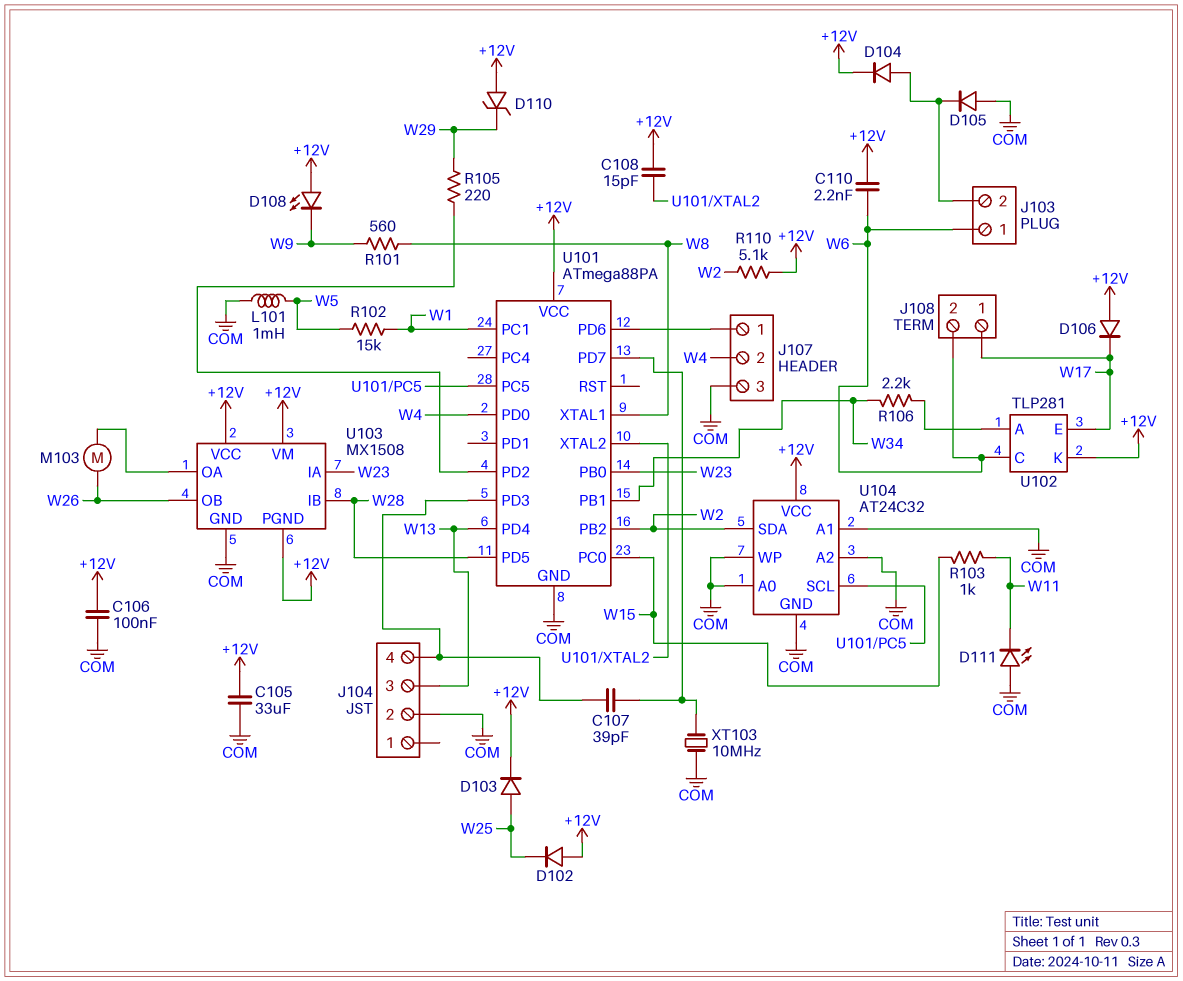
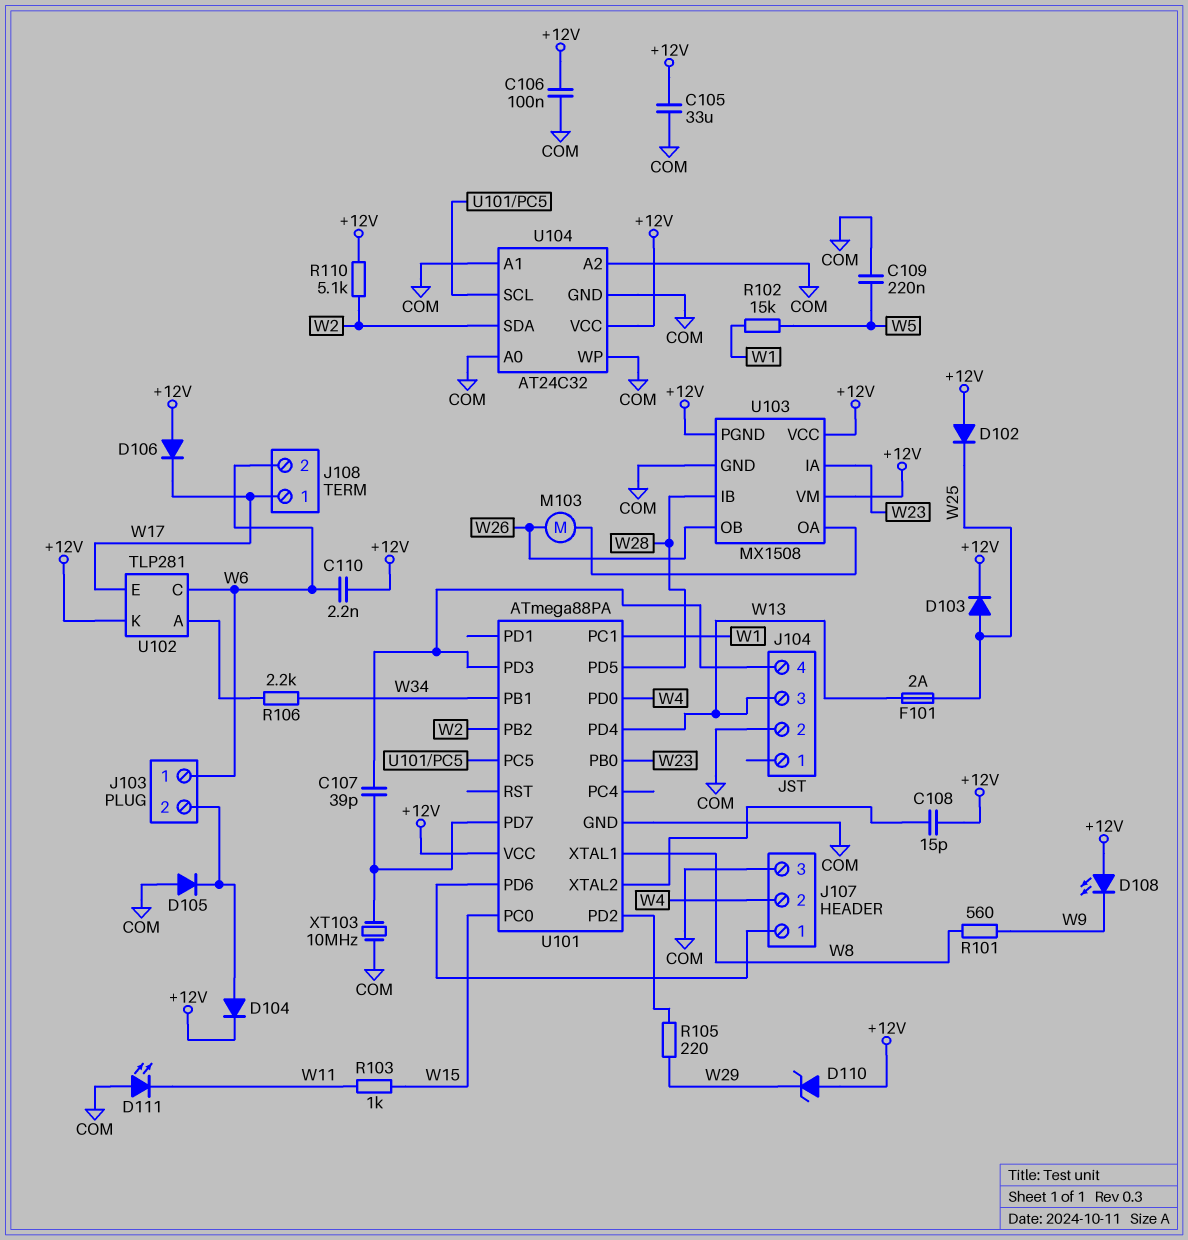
C109: none -> 220nF (COM, W5)
F101: none -> 2A (W13, W25)
L101: 1mH (COM, W5) -> none

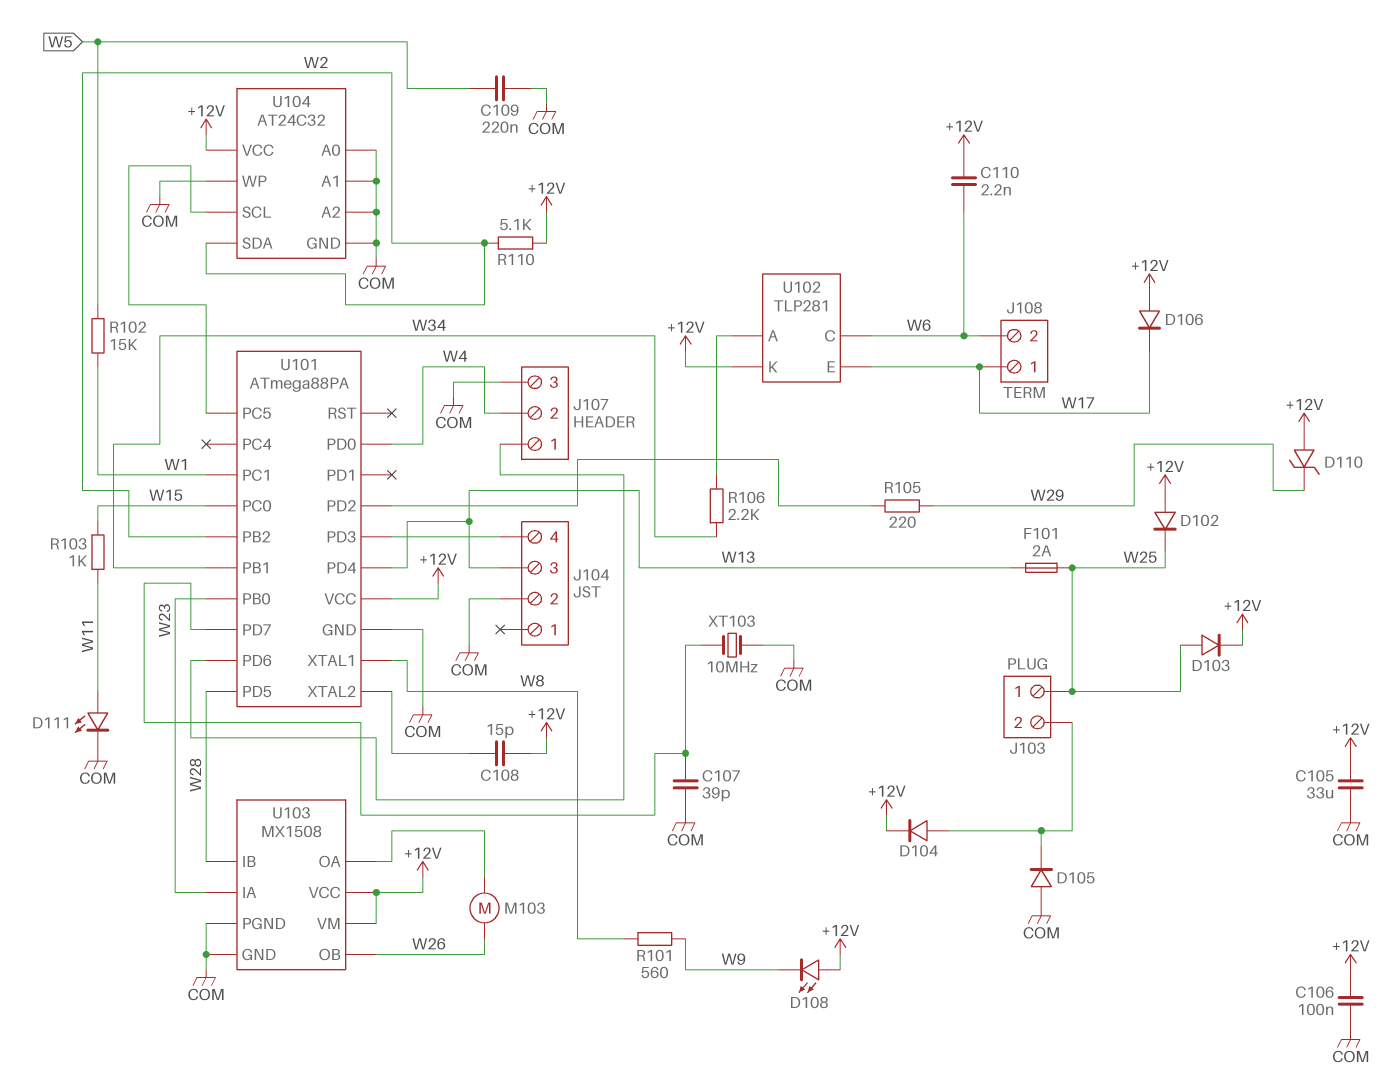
C107: 39pF (J104/4, U101/PD7) -> 39pF (COM, U101/PD7)
D111: LED (A COM, K W11) -> LED (A W11, K COM)
J103 pin 1: W6 -> W25
U103 pin PGND: +12V -> COM

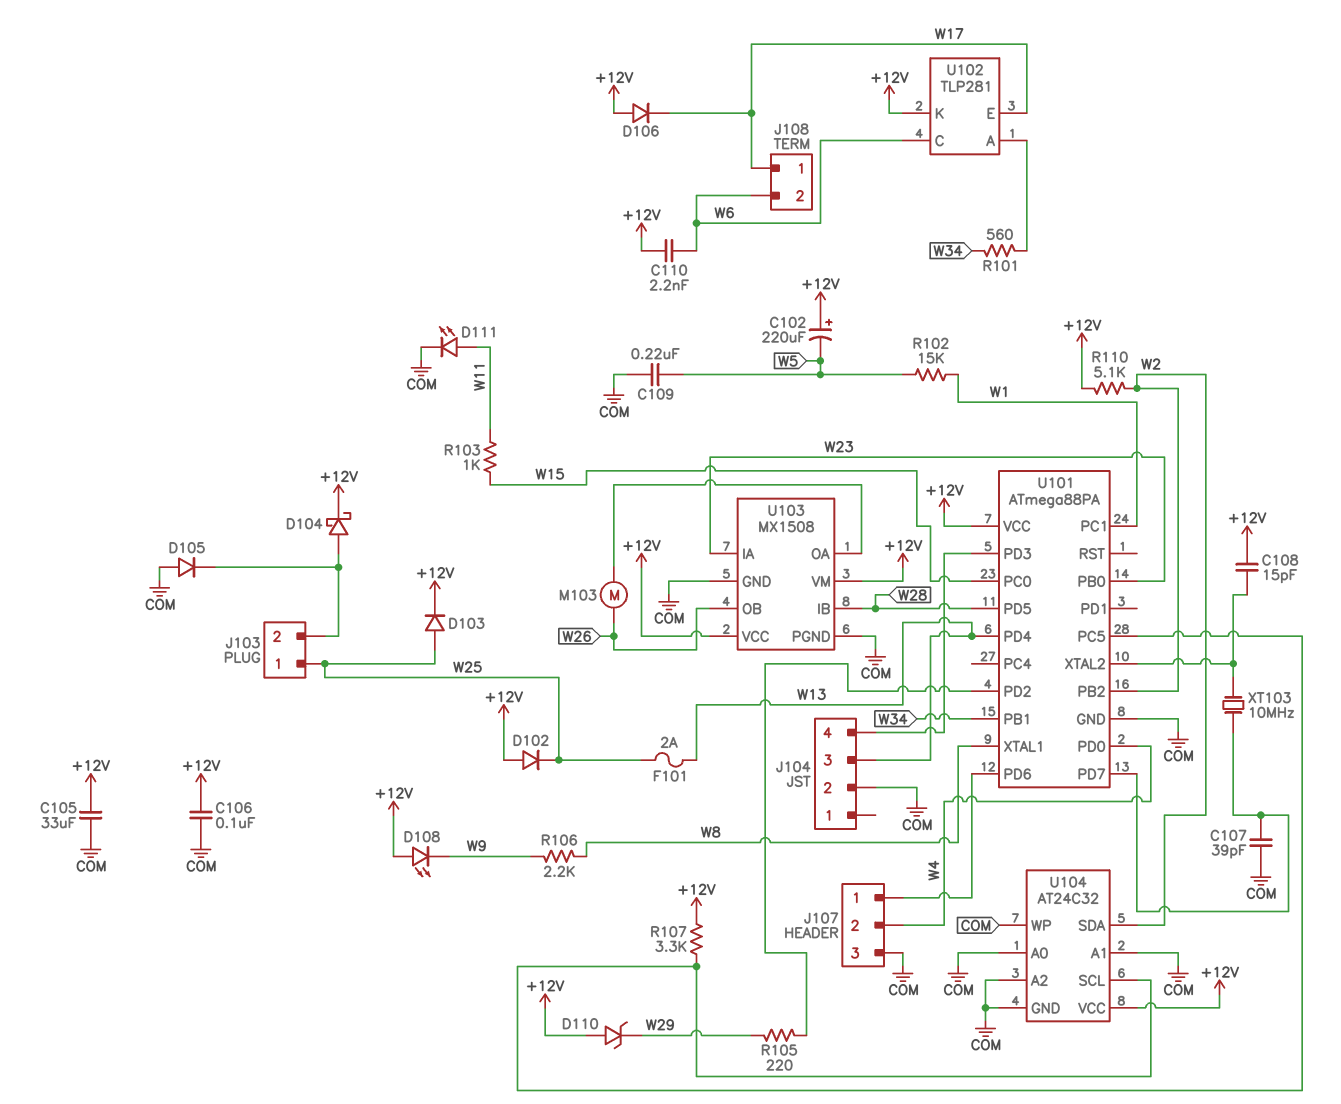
C102: none -> 220uF (plus +12V, minus W5)
D104: diode (A J103/2, K +12V) -> schottky (A J103/2, K +12V)
R101: 560 (W8, W9) -> 560 (U102/A, W34)
R106: 2.2k (U102/A, W34) -> 2.2k (W8, W9)
R107: none -> 3.3k (+12V, U101/PC5)
XT103: 10MHz (COM, U101/PD7) -> 10MHz (U101/PD7, U101/XTAL2)

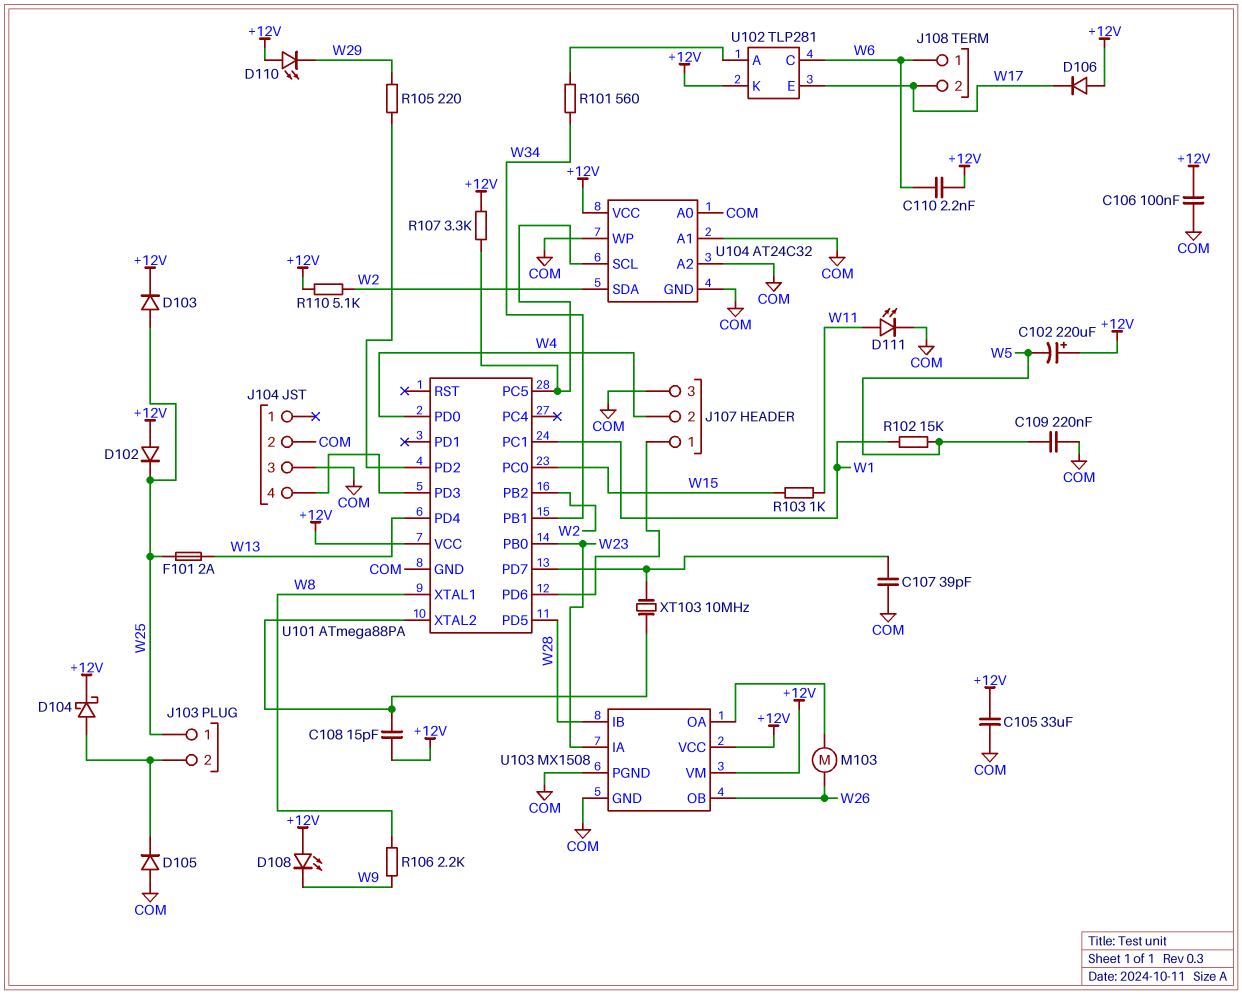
D110: zener (A +12V, K W29) -> LED (A +12V, K W29)
J104 pin 3: W13 -> COM
J108 pin 1: W17 -> W6
J108 pin 2: W6 -> W17

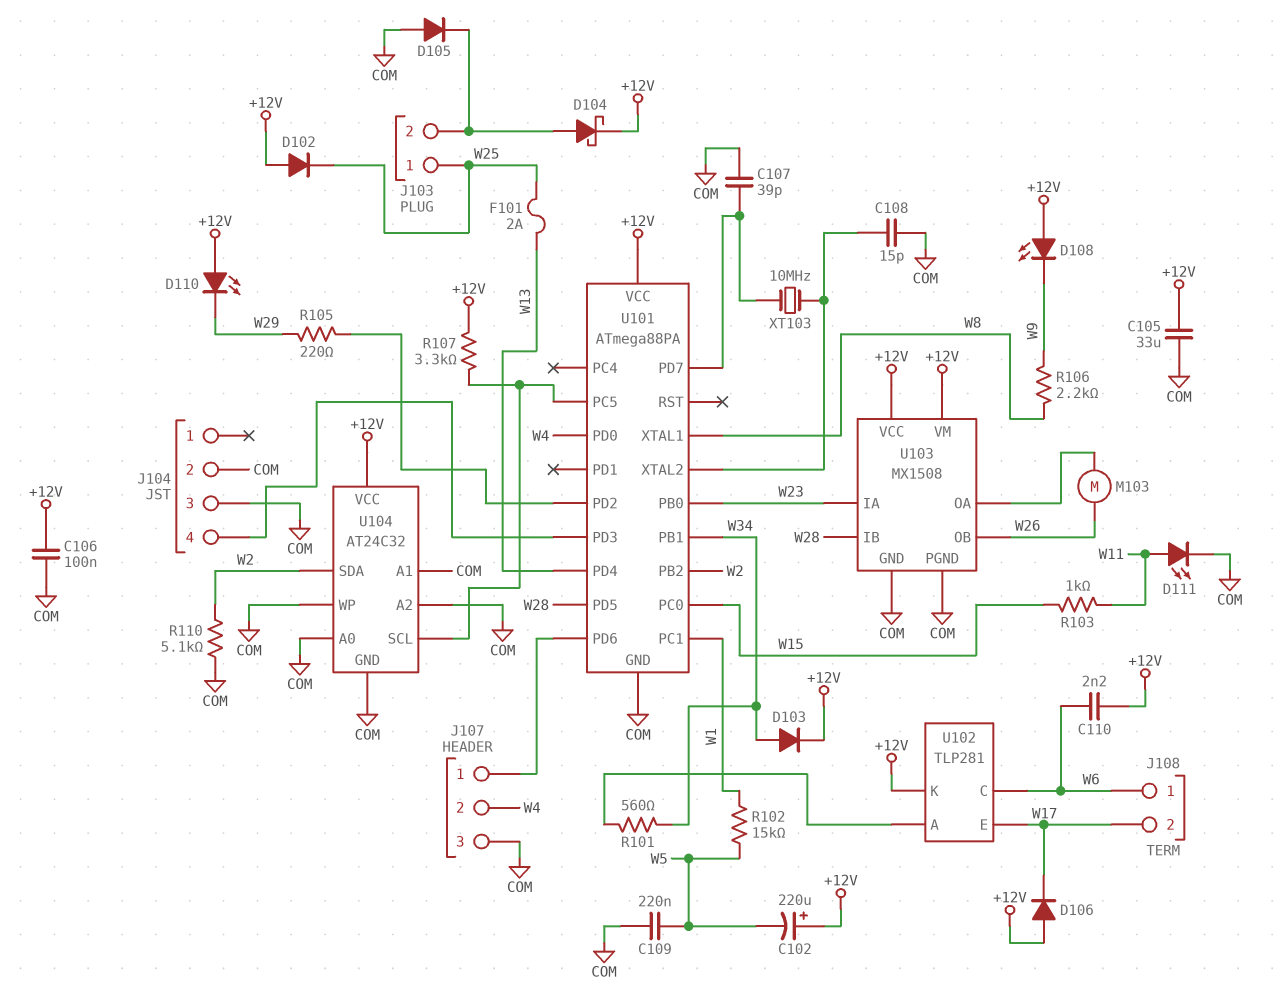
C108: 15pF (+12V, U101/XTAL2) -> 15pF (COM, U101/XTAL2)
D103: diode (A W25, K +12V) -> diode (A W34, K +12V)
R110: 5.1k (+12V, W2) -> 5.1k (COM, W2)

